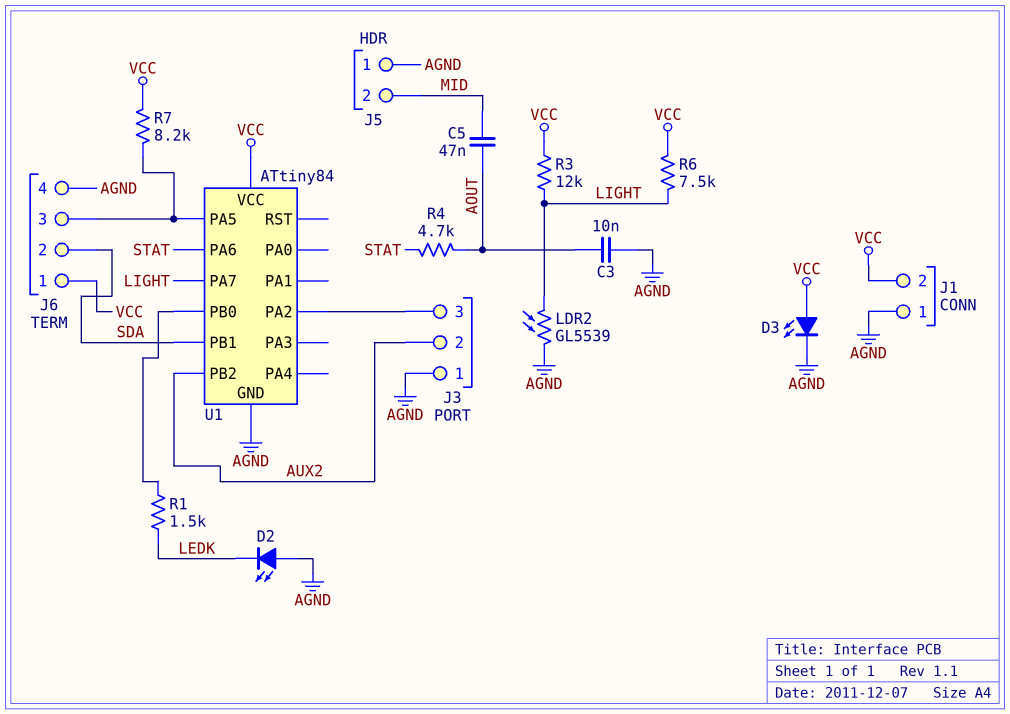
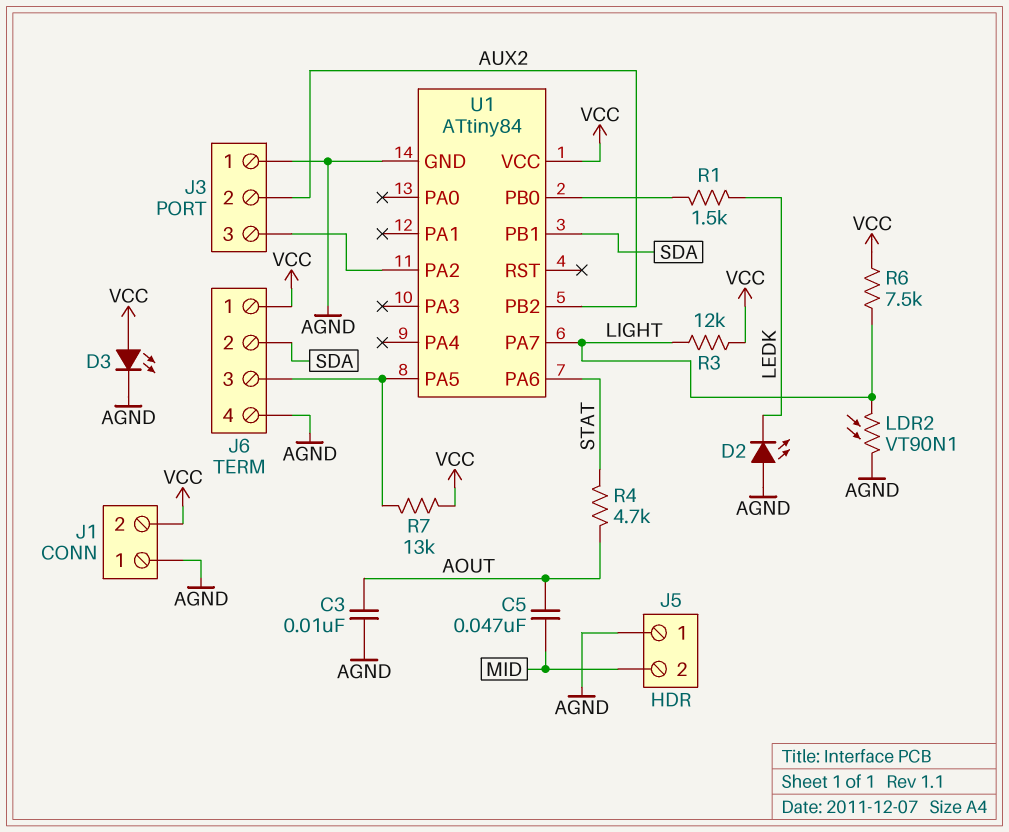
LDR2: GL5539 (AGND, LIGHT) -> VT90N1 (AGND, LIGHT)
R7: 8.2k (J6/3, VCC) -> 13k (J6/3, VCC)

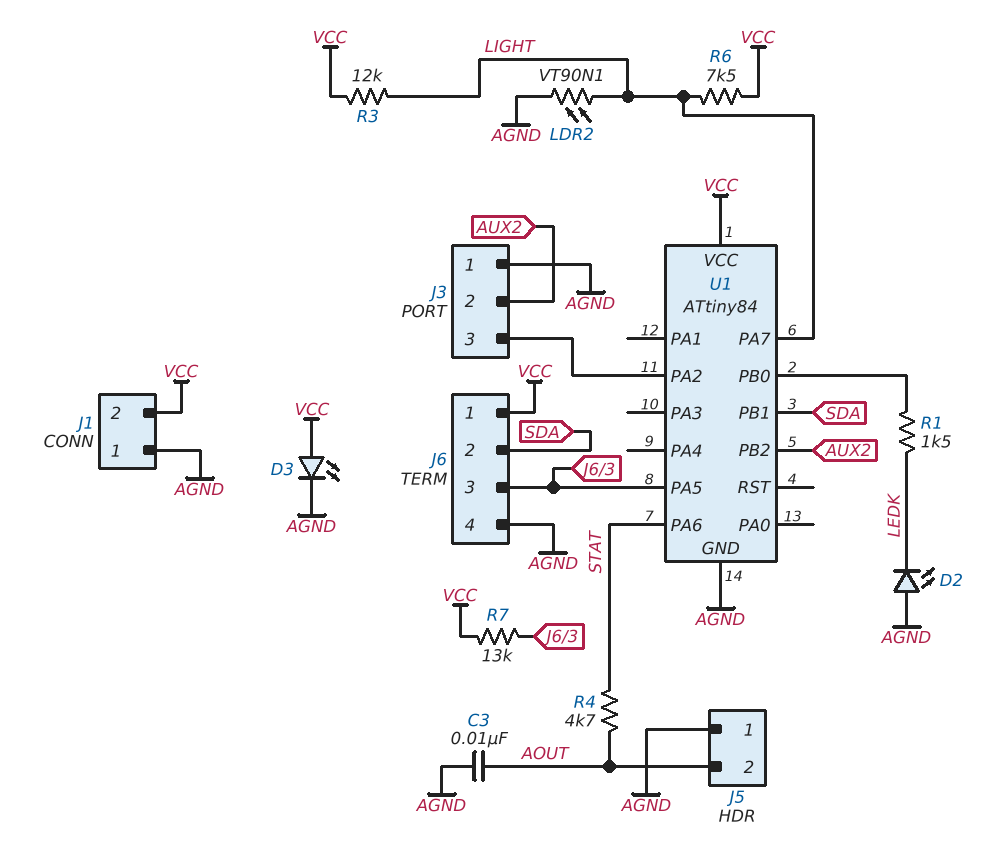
C5: 47nF (AOUT, MID) -> none
J5 pin 2: MID -> AOUT

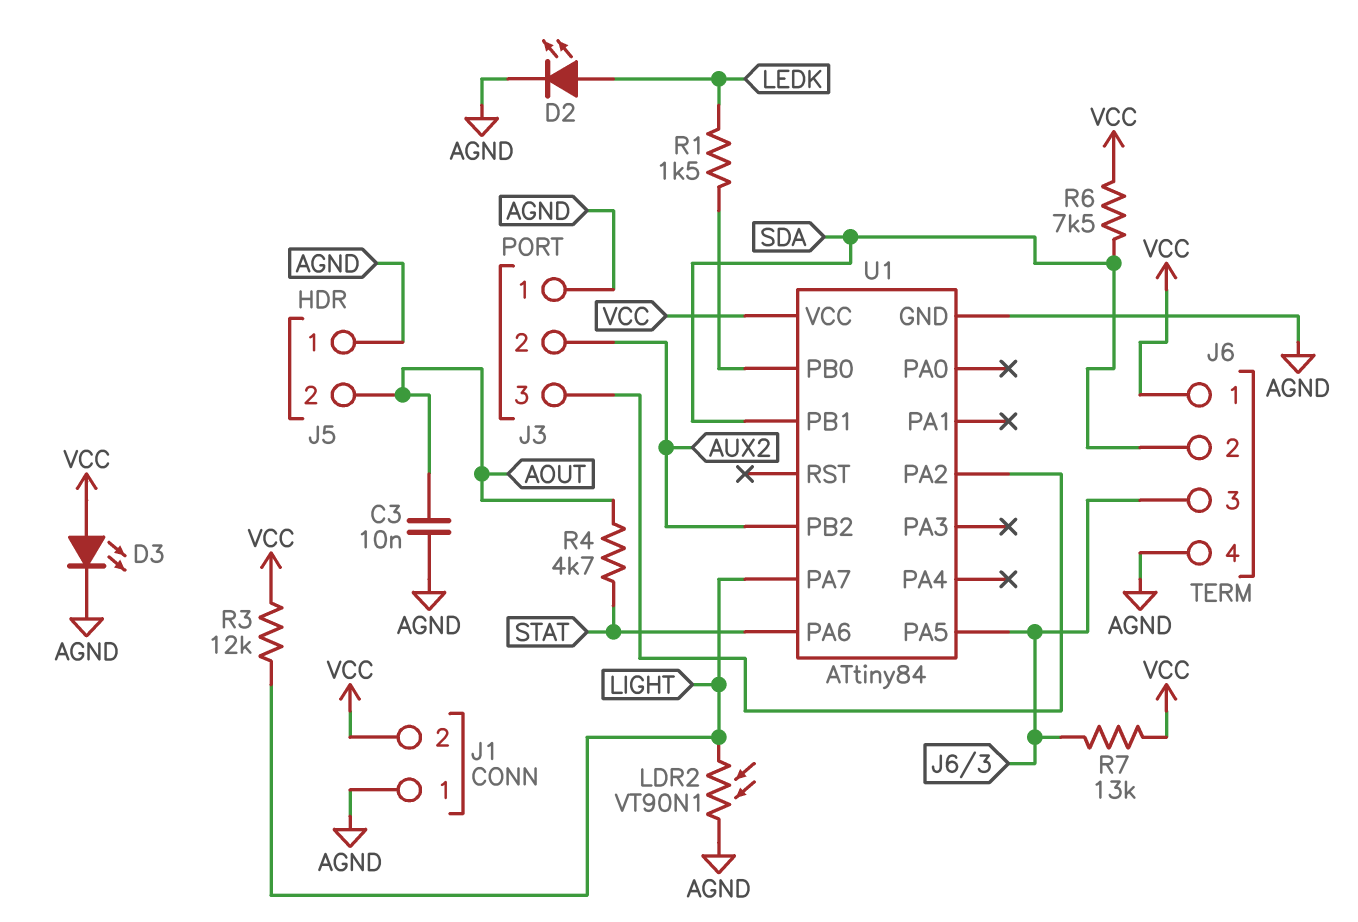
D2: LED (A AGND, K LEDK) -> LED (A LEDK, K AGND)
R6: 7.5k (LIGHT, VCC) -> 7.5k (SDA, VCC)

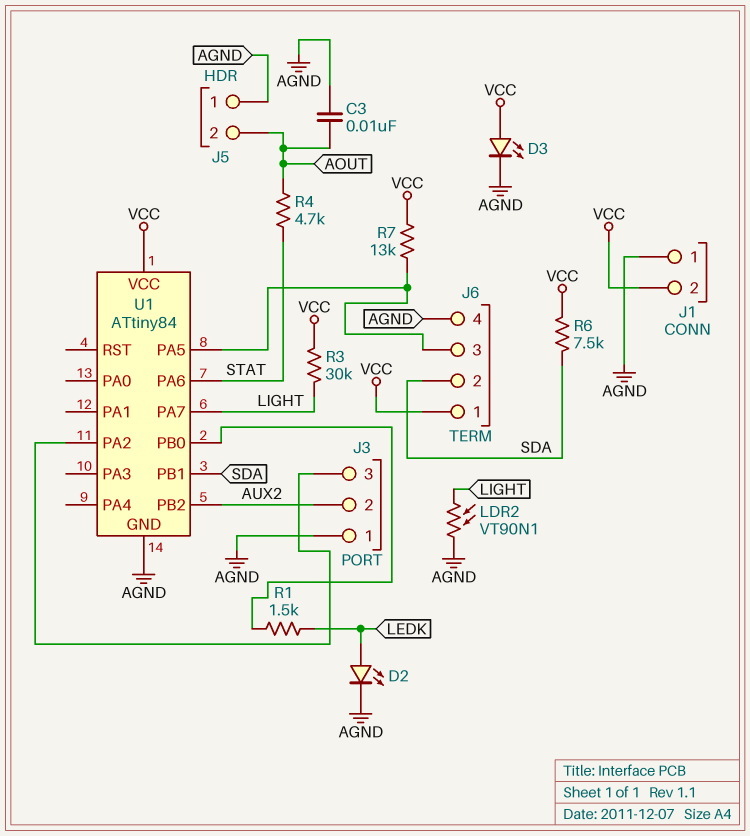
R3: 12k (LIGHT, VCC) -> 30k (LIGHT, VCC)

